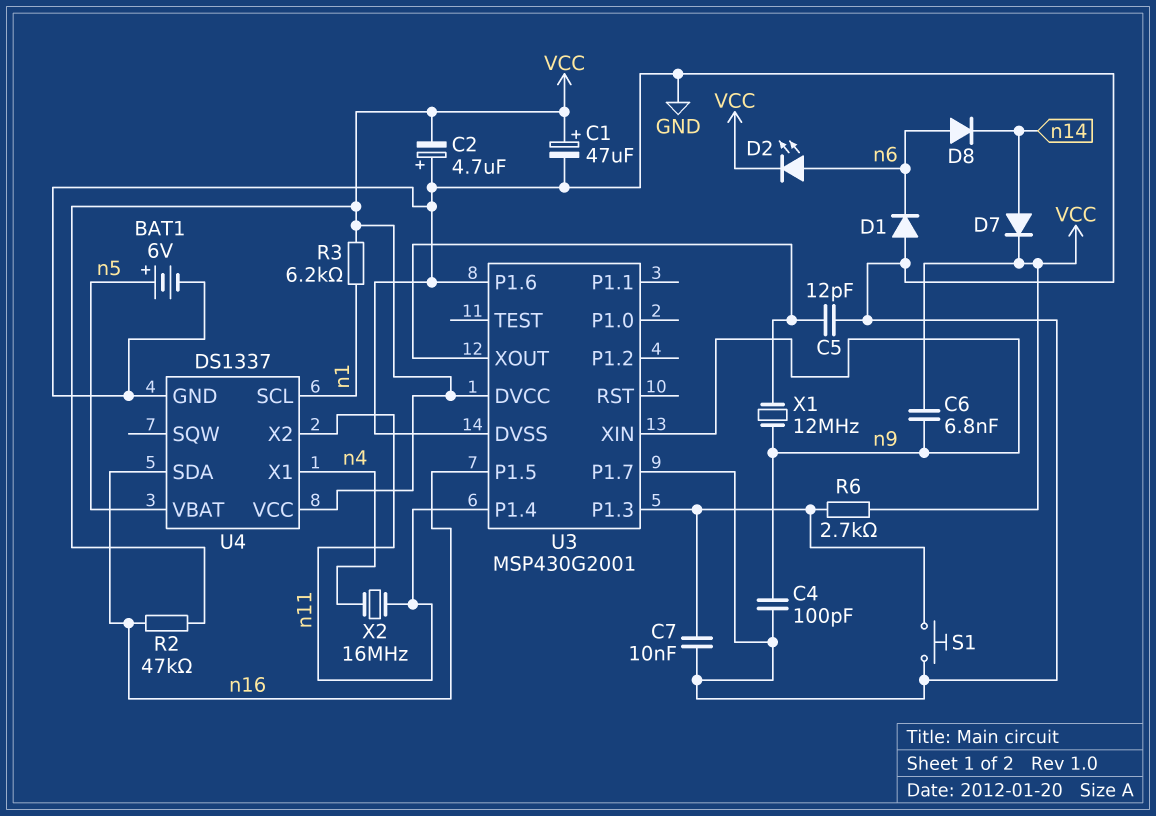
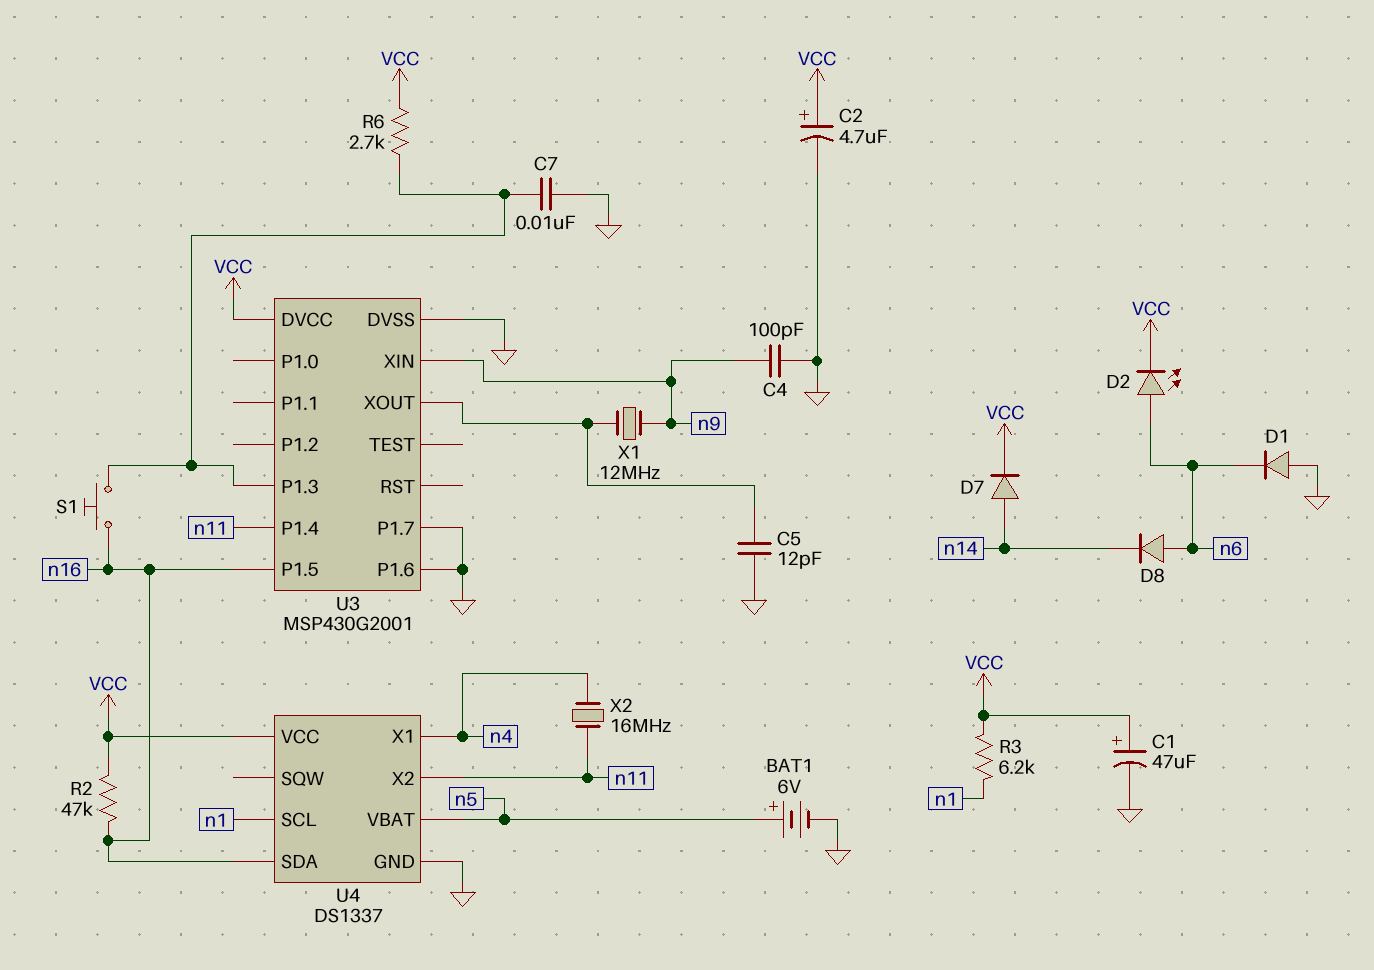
C2: 4.7uF (plus GND, minus VCC) -> 4.7uF (plus VCC, minus GND)
C6: 6.8nF (VCC, n9) -> none
S1: button (GND, U3/P1.3) -> button (U3/P1.3, n16)

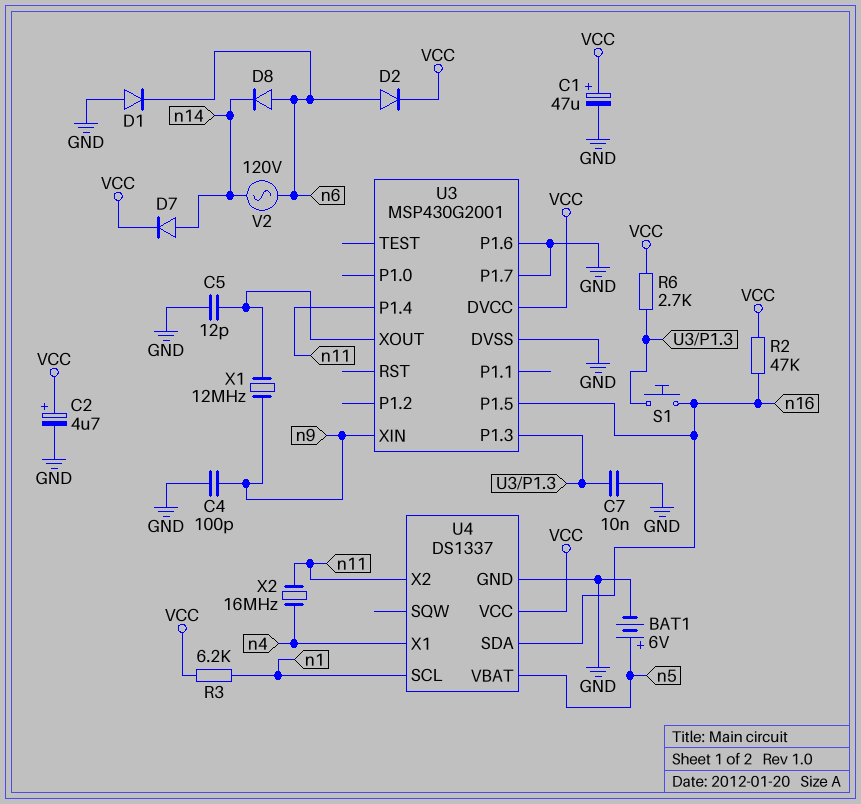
D2: LED (A n6, K VCC) -> diode (A n6, K VCC)
V2: none -> AC 120V (n6, n14)

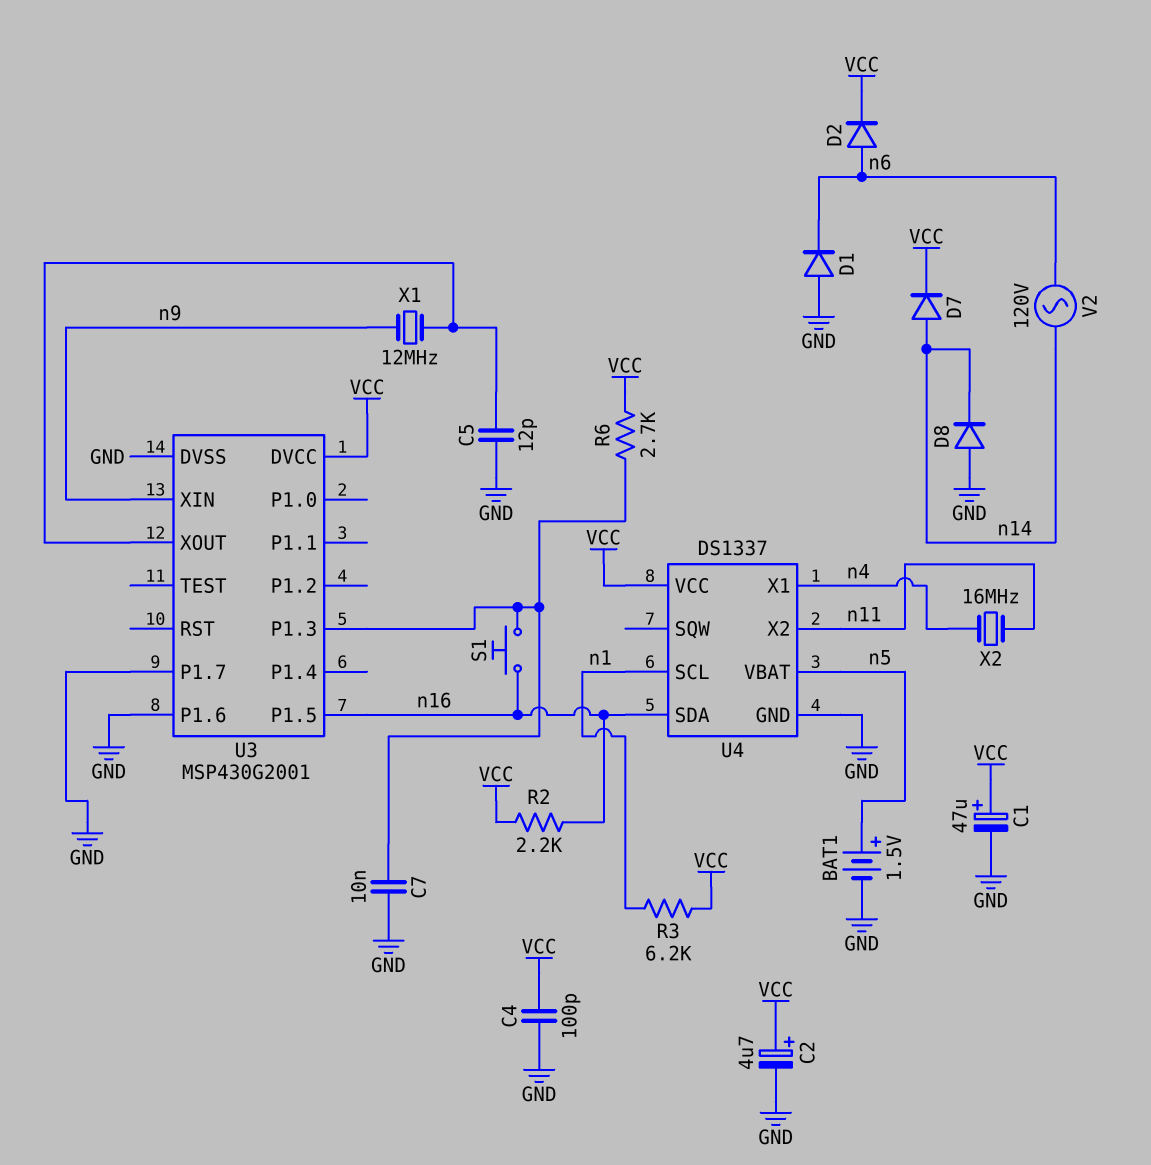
BAT1: 6V (plus n5, minus GND) -> 1.5V (plus n5, minus GND)
C4: 100pF (GND, n9) -> 100pF (GND, VCC)
D8: diode (A n6, K n14) -> diode (A GND, K n14)
R2: 47k (VCC, n16) -> 2.2k (VCC, n16)
U3 pin P1.4: n11 -> none

